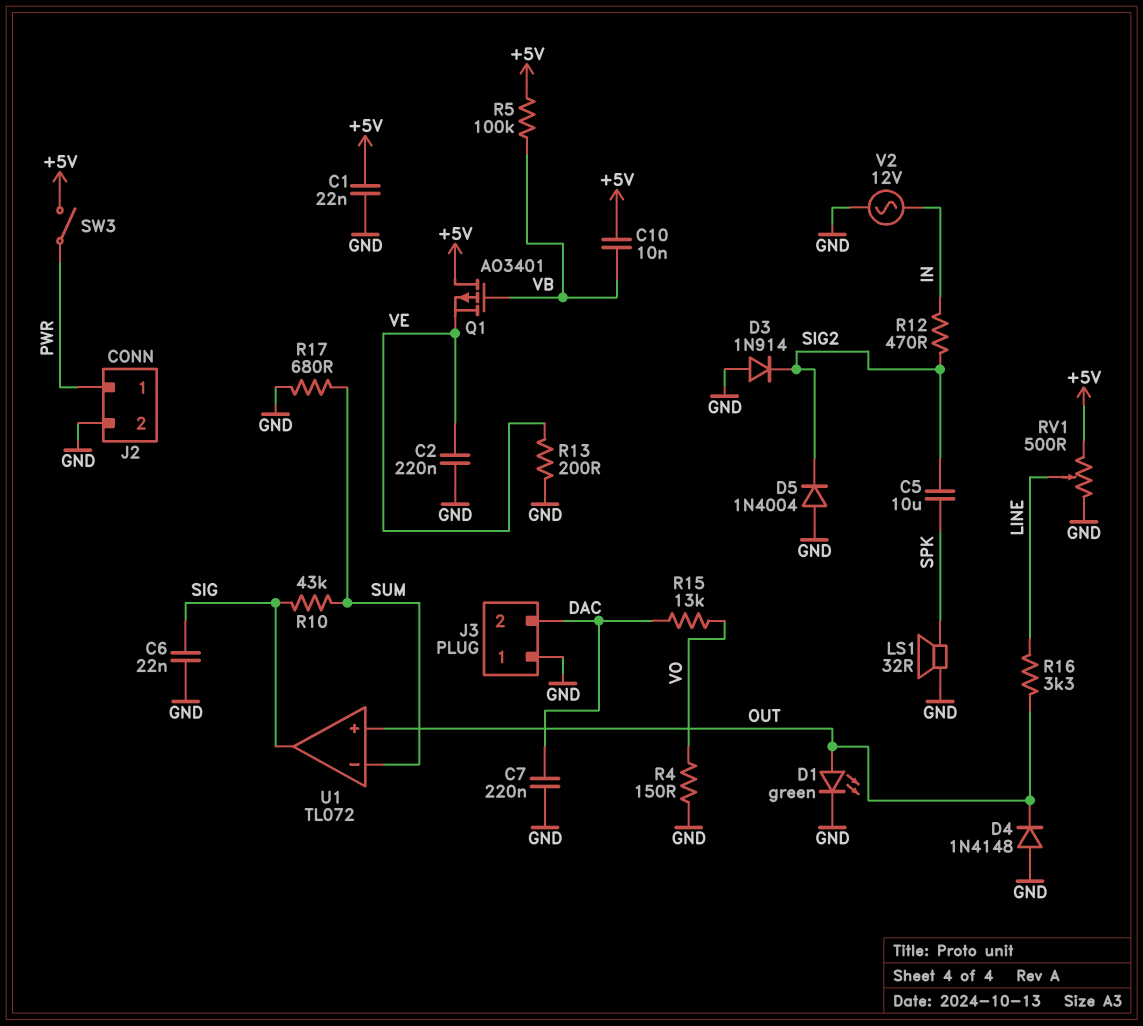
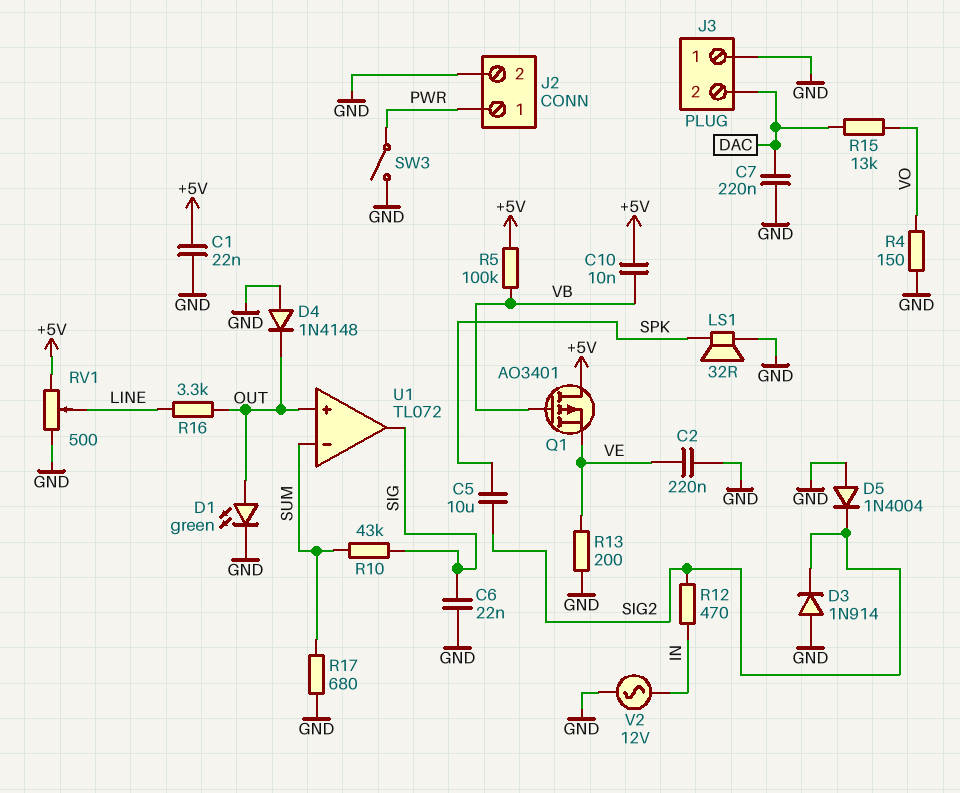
SW3: switch (+5V, PWR) -> switch (GND, PWR)

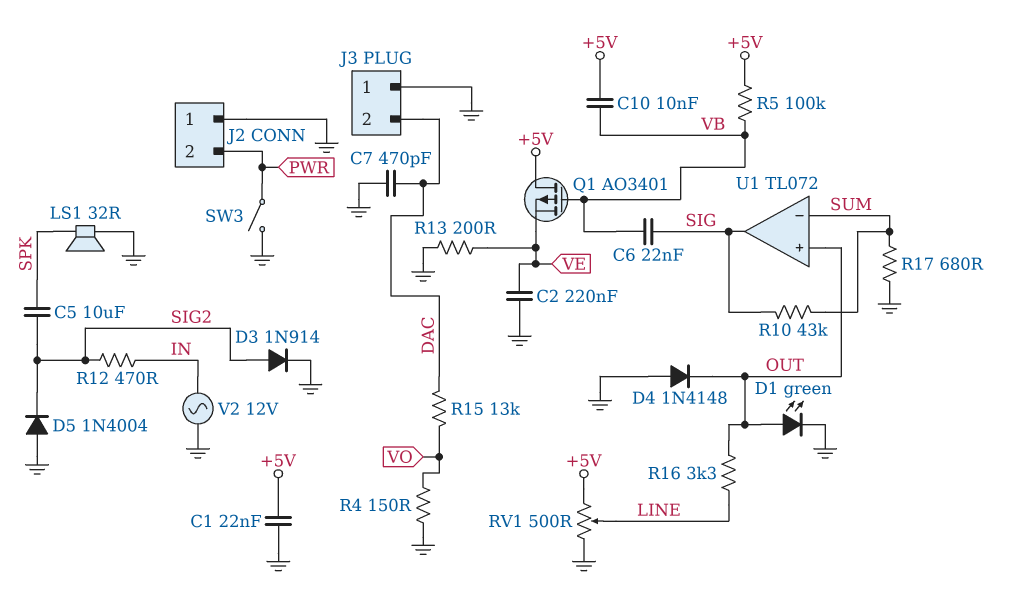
C6: 22nF (GND, SIG) -> 22nF (SIG, VB)
C7: 220nF (DAC, GND) -> 470pF (DAC, GND)
D3: diode 1N914 (A GND, K SIG2) -> diode 1N914 (A SIG2, K GND)
J2 pin 1: PWR -> GND
J2 pin 2: GND -> PWR

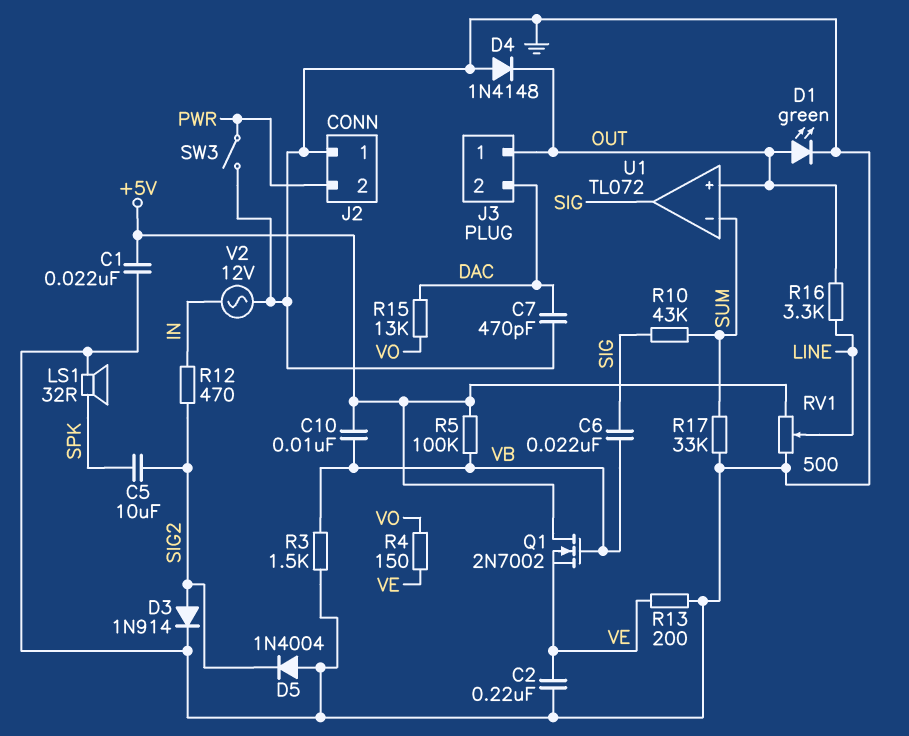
J3 pin 1: GND -> OUT
Q1: PMOS AO3401 (G VB, D +5V, S VE) -> NMOS 2N7002 (G VB, D +5V, S VE)
R3: none -> 1.5k (GND, VB)
R4: 150 (GND, VO) -> 150 (VE, VO)
R17: 680 (GND, SUM) -> 33k (GND, SUM)

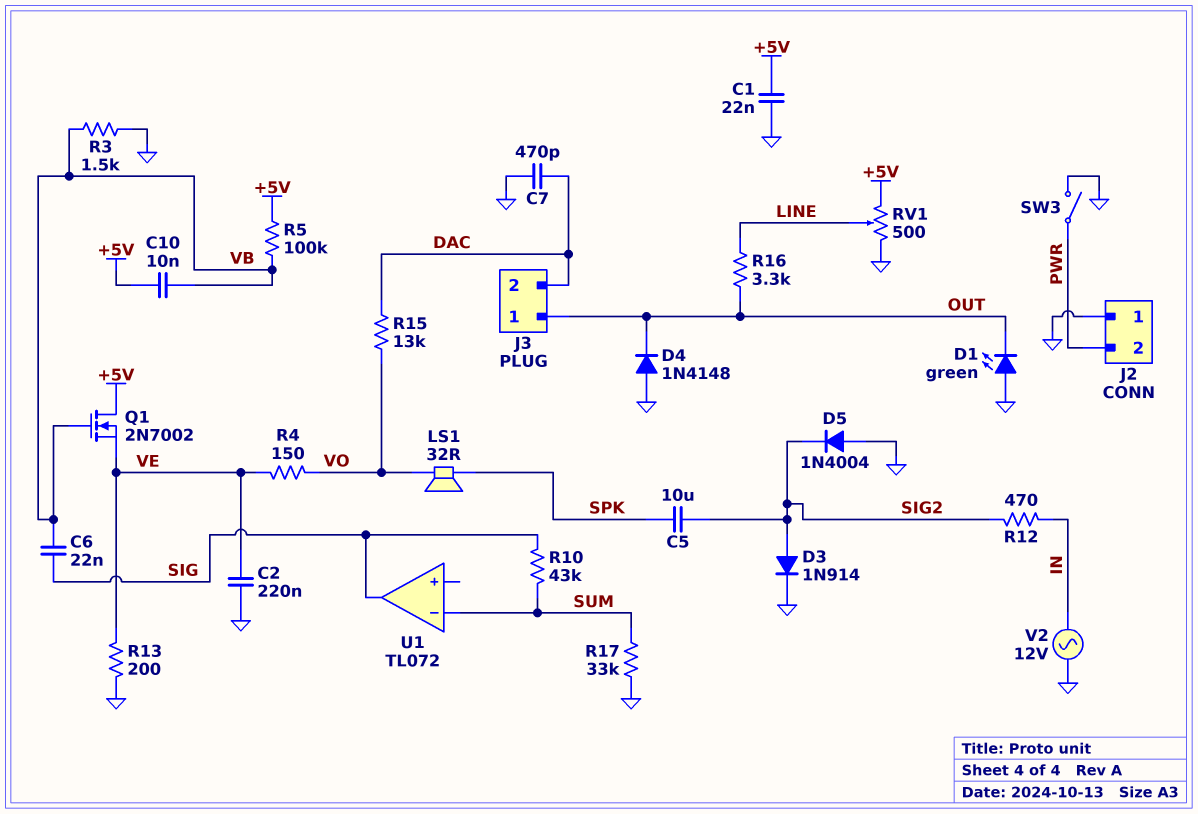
D1: LED green (A OUT, K GND) -> LED green (A GND, K OUT)
LS1: speaker 32R (GND, SPK) -> speaker 32R (SPK, VO)
U1 pin in+: OUT -> none

